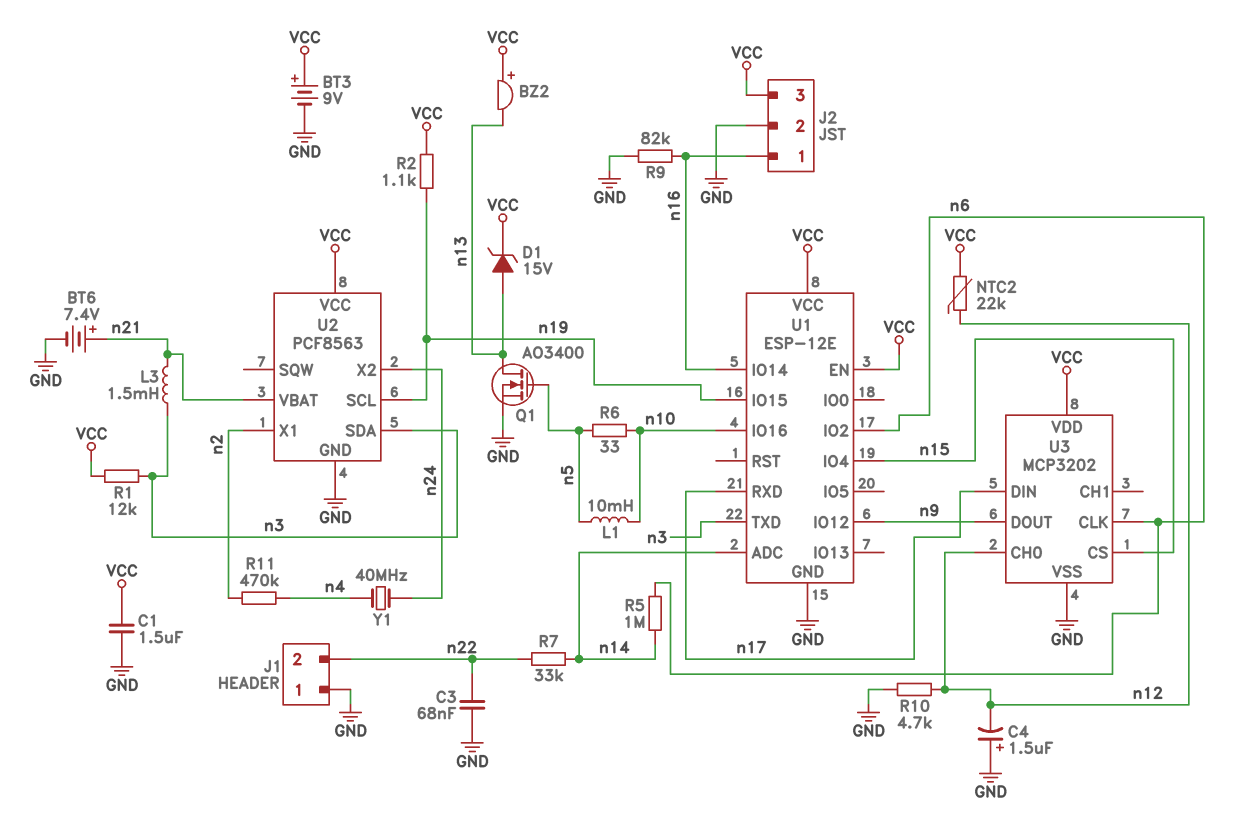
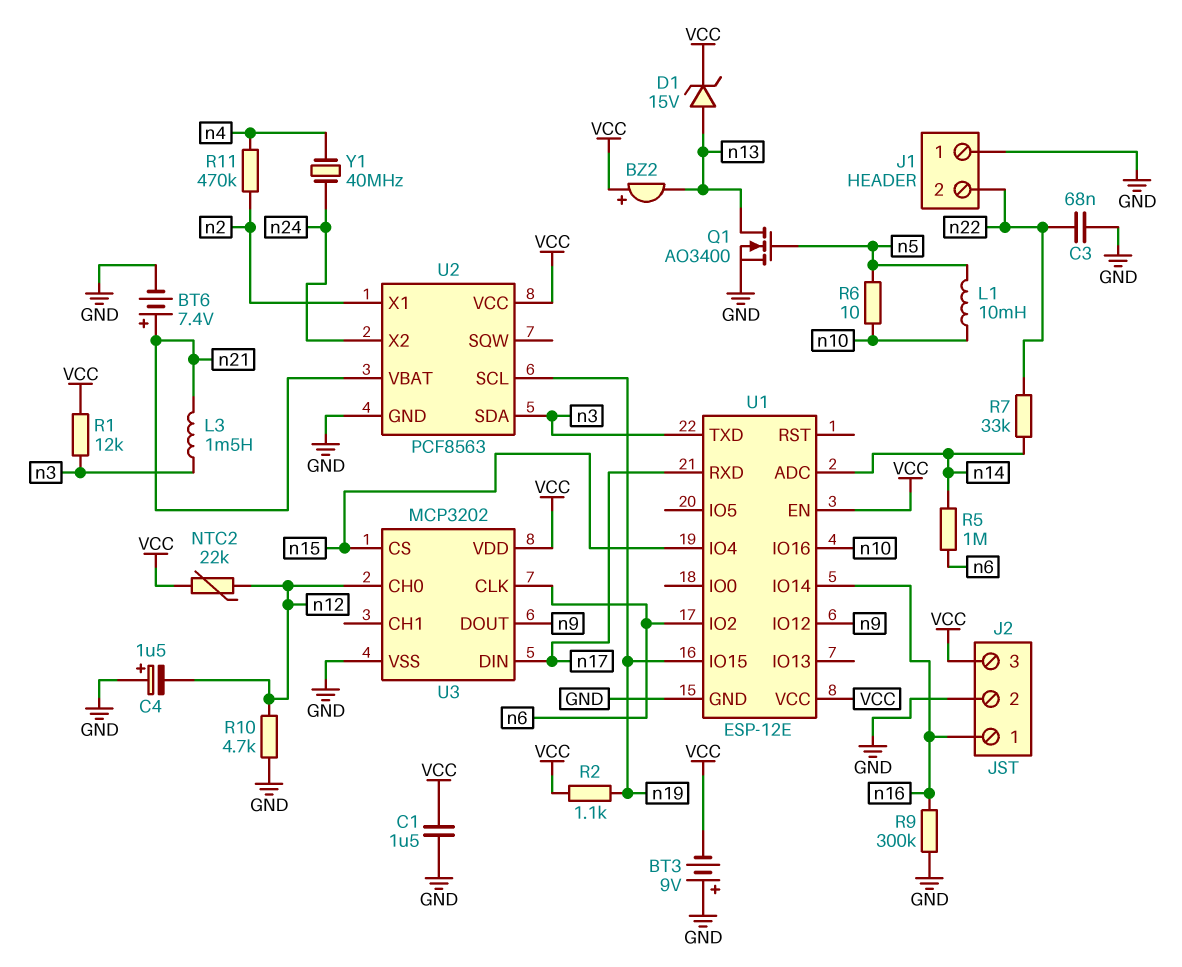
BT3: 9V (plus VCC, minus GND) -> 9V (plus GND, minus VCC)
R6: 33 (n5, n10) -> 10 (n5, n10)
R9: 82k (GND, n16) -> 300k (GND, n16)

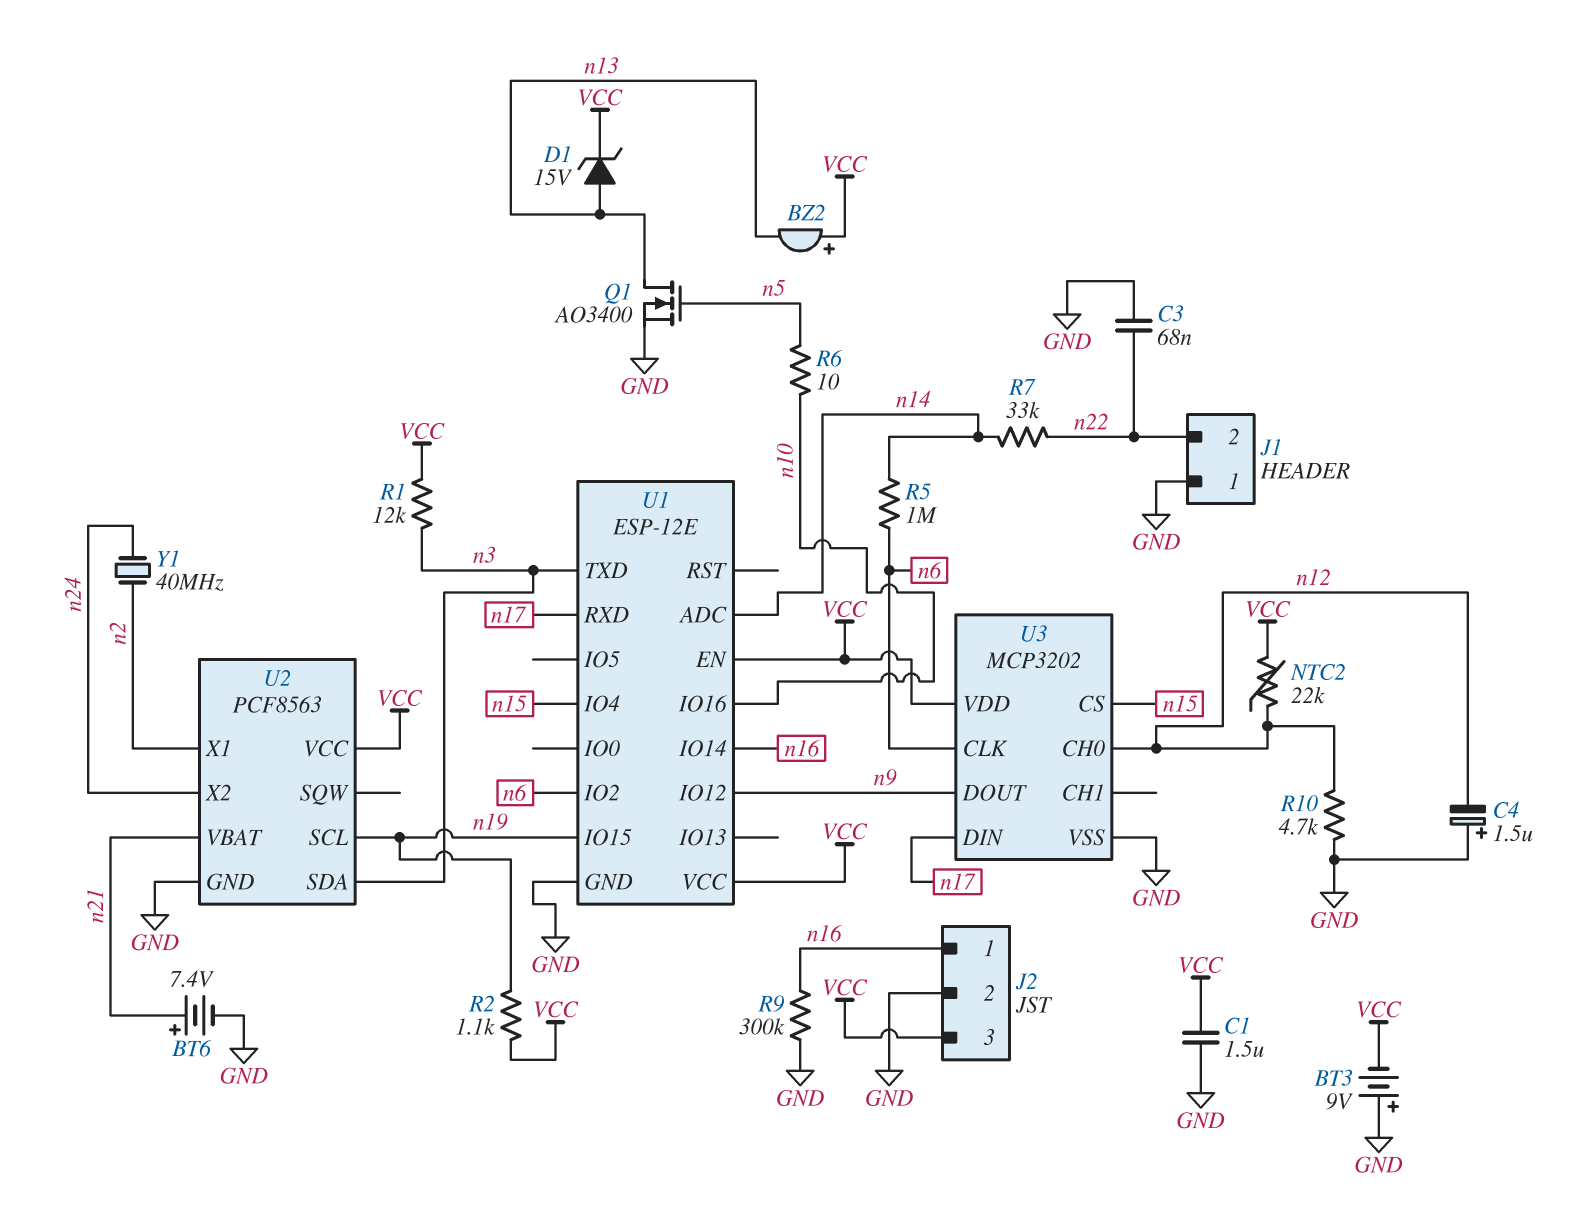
L1: 10mH (n5, n10) -> none
L3: 1.5mH (n3, n21) -> none
R11: 470k (n2, n4) -> none
Y1: 40MHz (n4, n24) -> 40MHz (n2, n24)

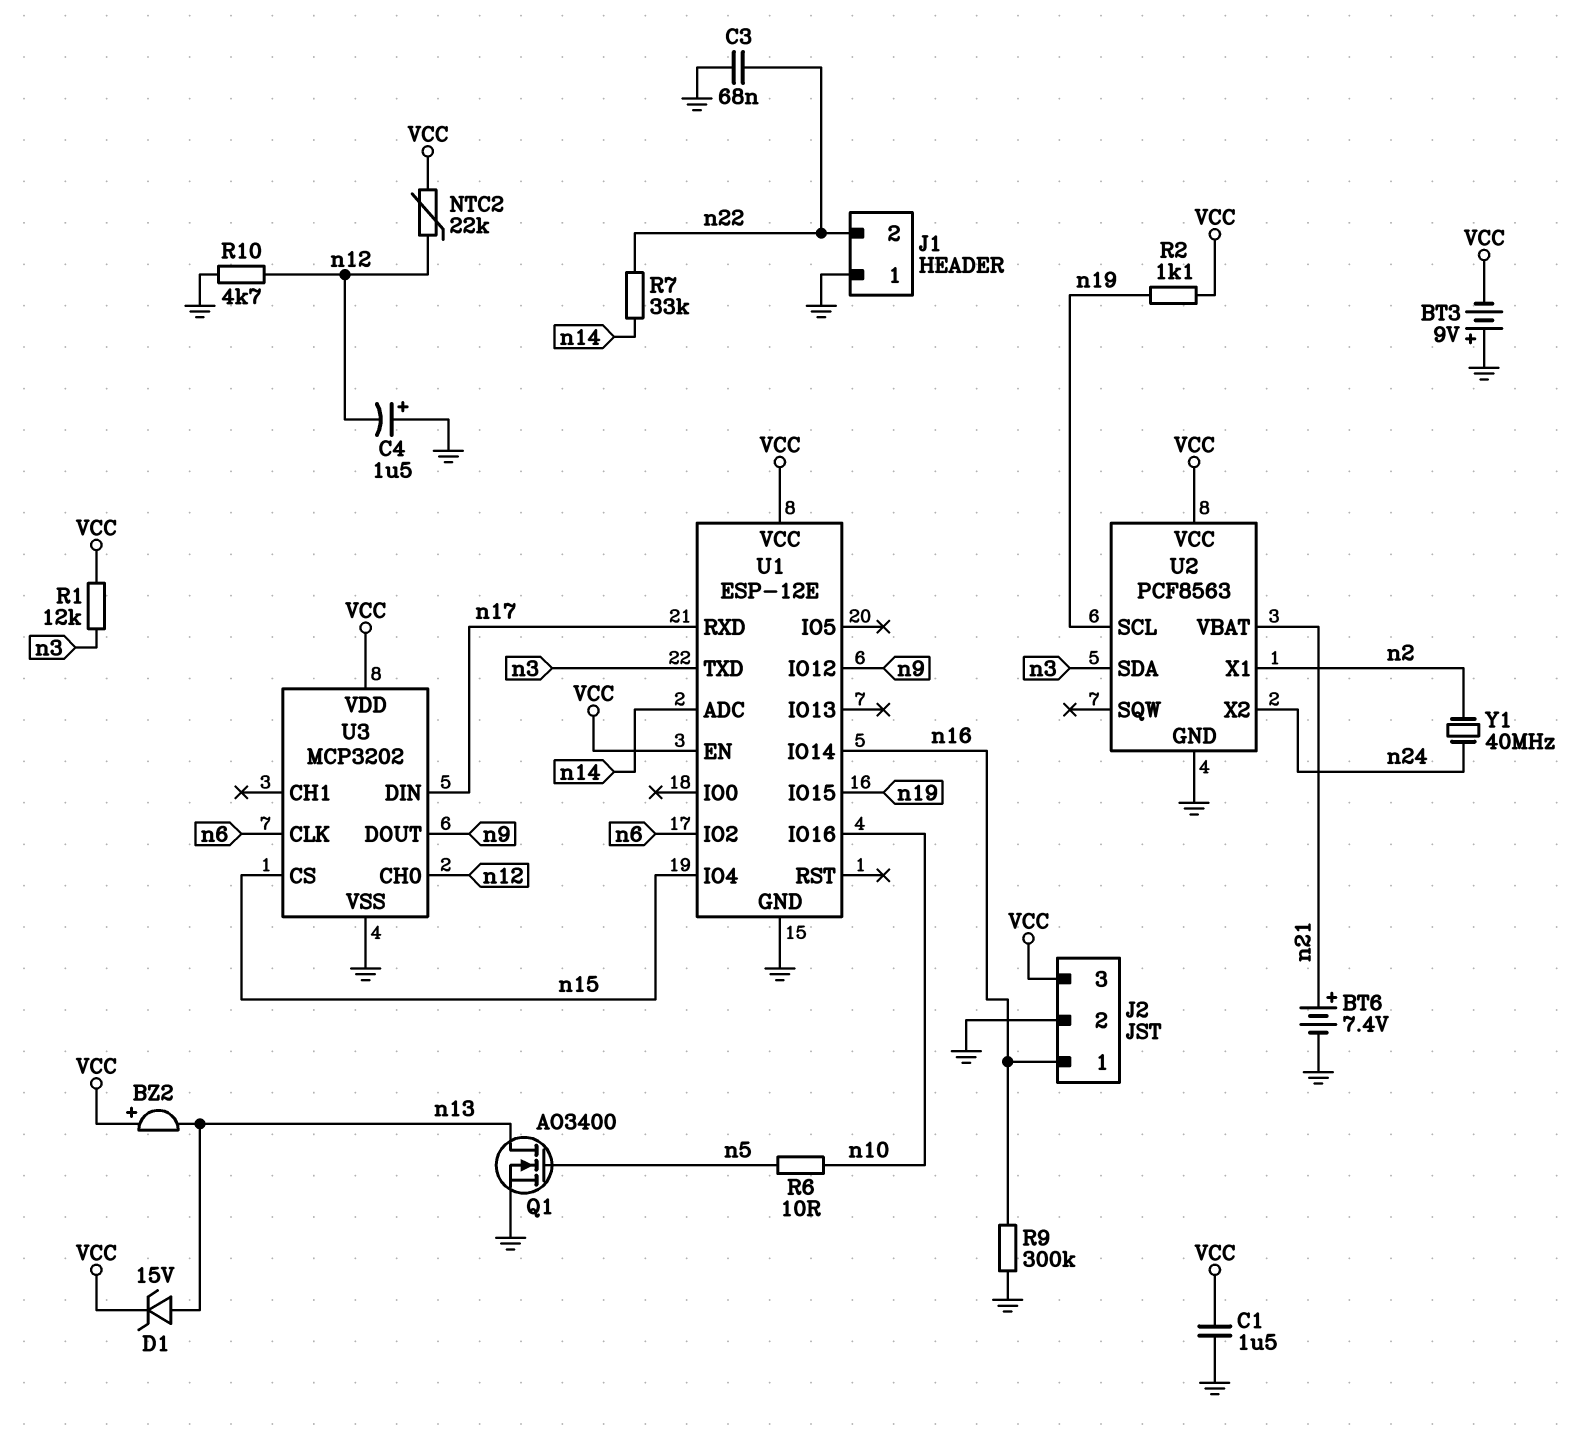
R5: 1M (n6, n14) -> none

